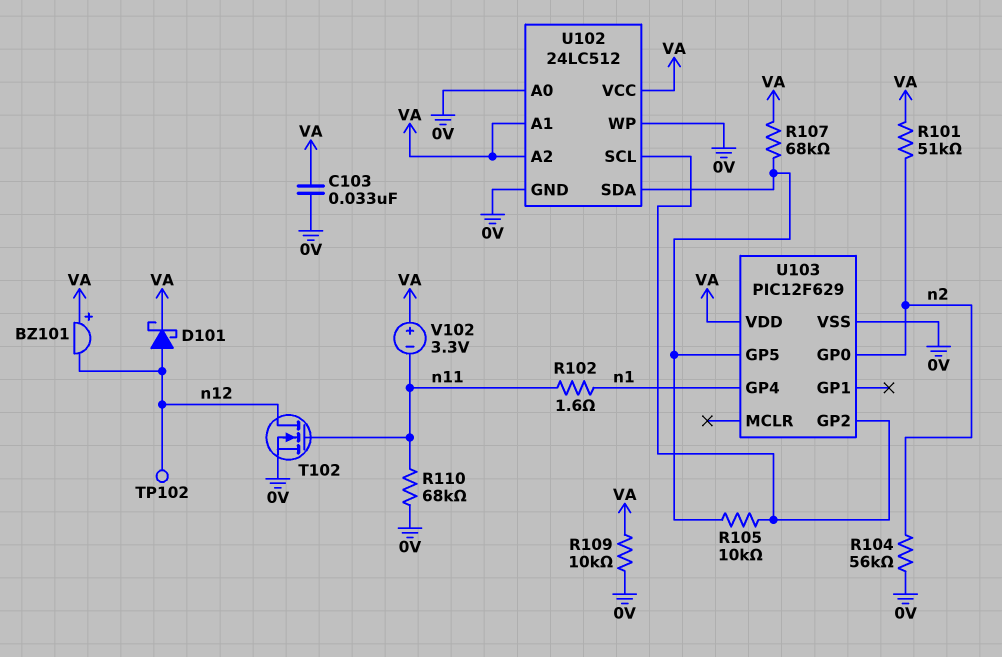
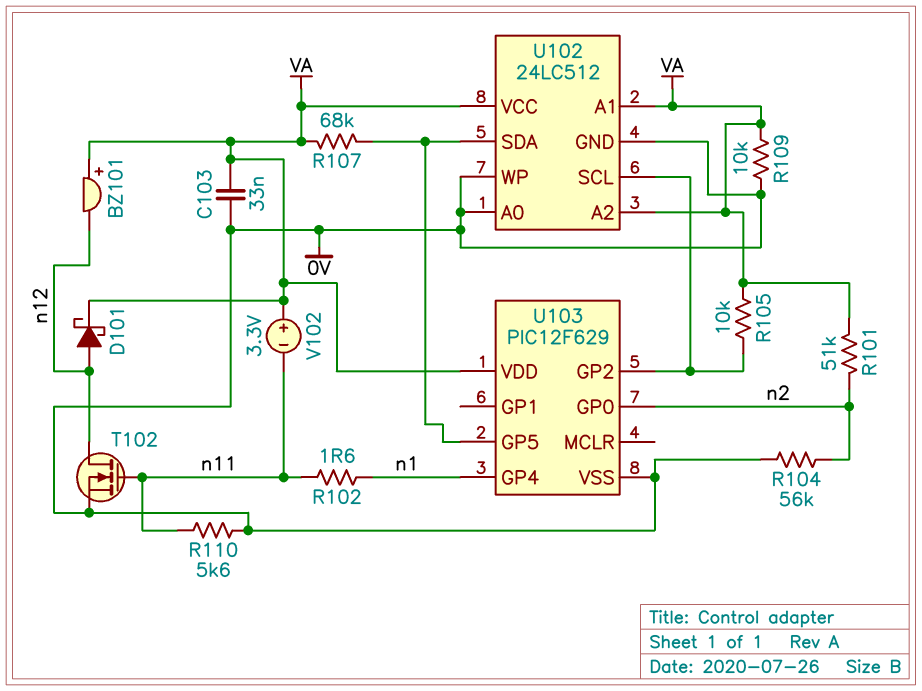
R105: 10k (U102/SCL, U102/SDA) -> 10k (U102/SCL, VA)
R110: 68k (0V, n11) -> 5.6k (0V, n11)
TP102: test point (n12) -> none

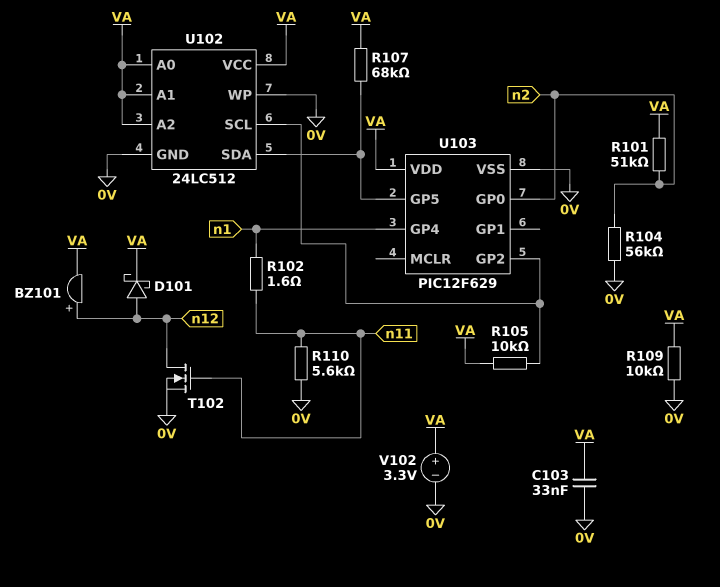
BZ101: buzzer (plus VA, minus n12) -> buzzer (plus n12, minus VA)
U102 pin A0: 0V -> VA
V102: 3.3V (plus VA, minus n11) -> 3.3V (plus VA, minus 0V)

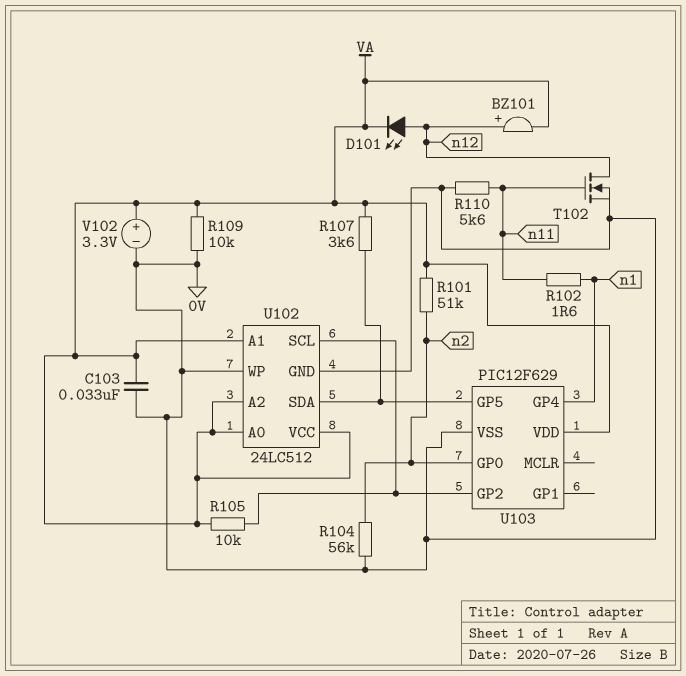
D101: schottky (A n12, K VA) -> LED (A n12, K VA)
R107: 68k (U102/SDA, VA) -> 3.6k (U102/SDA, VA)

